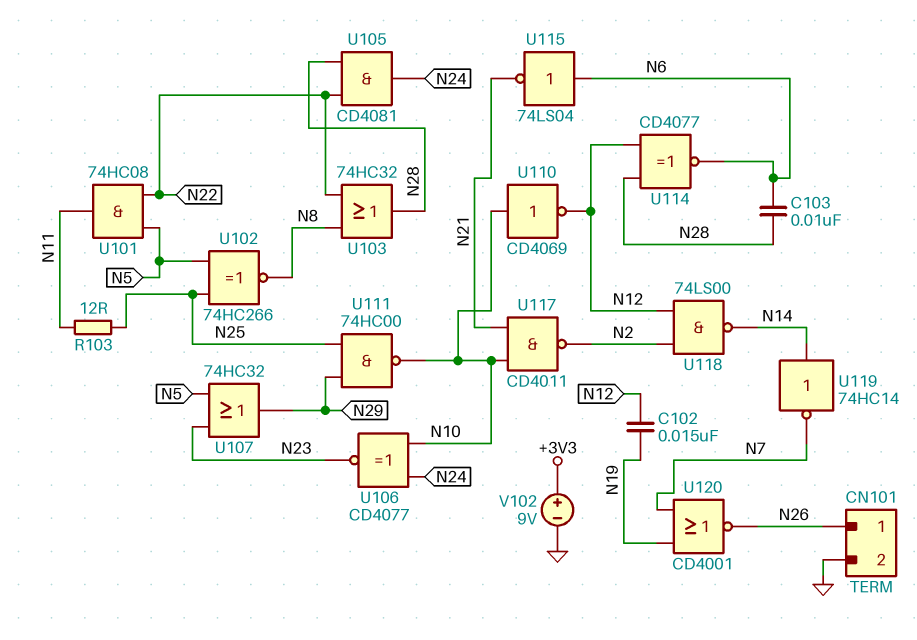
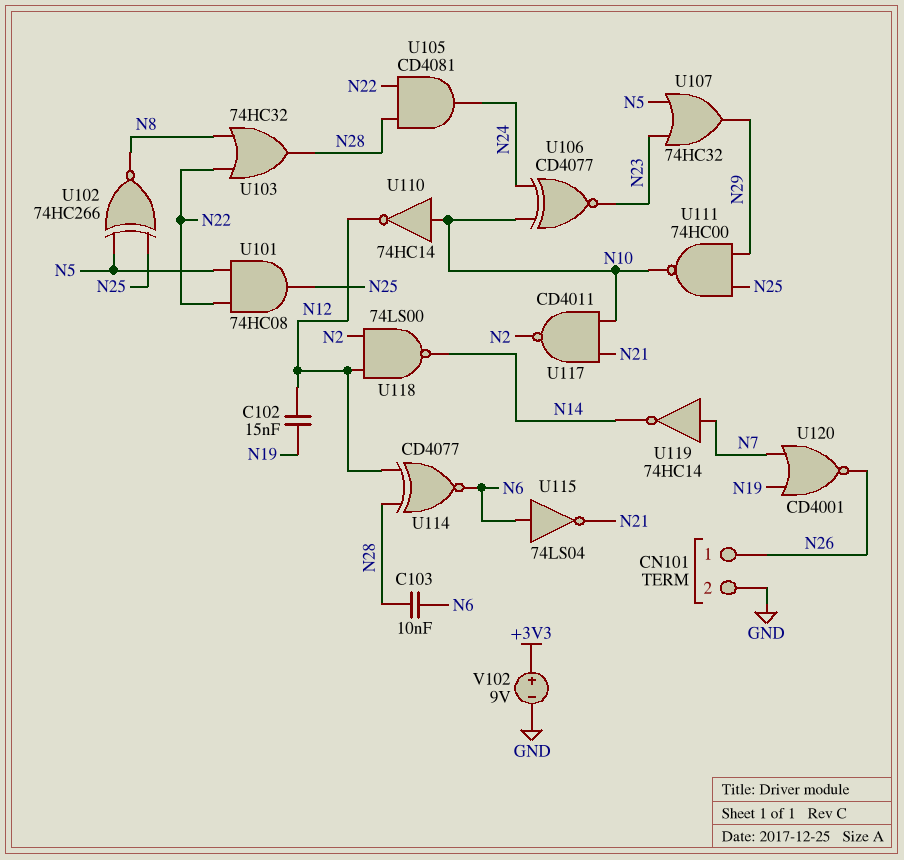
R103: 12 (N11, N25) -> none
U101: AND 74HC08 (in N5, in N22, out N11) -> AND 74HC08 (in N5, in N22, out N25)
U110: NOT CD4069 (in N10, out N12) -> NOT 74HC14 (in N10, out N12)
U119: NOT 74HC14 (in N14, out N7) -> NOT 74HC14 (in N7, out N14)

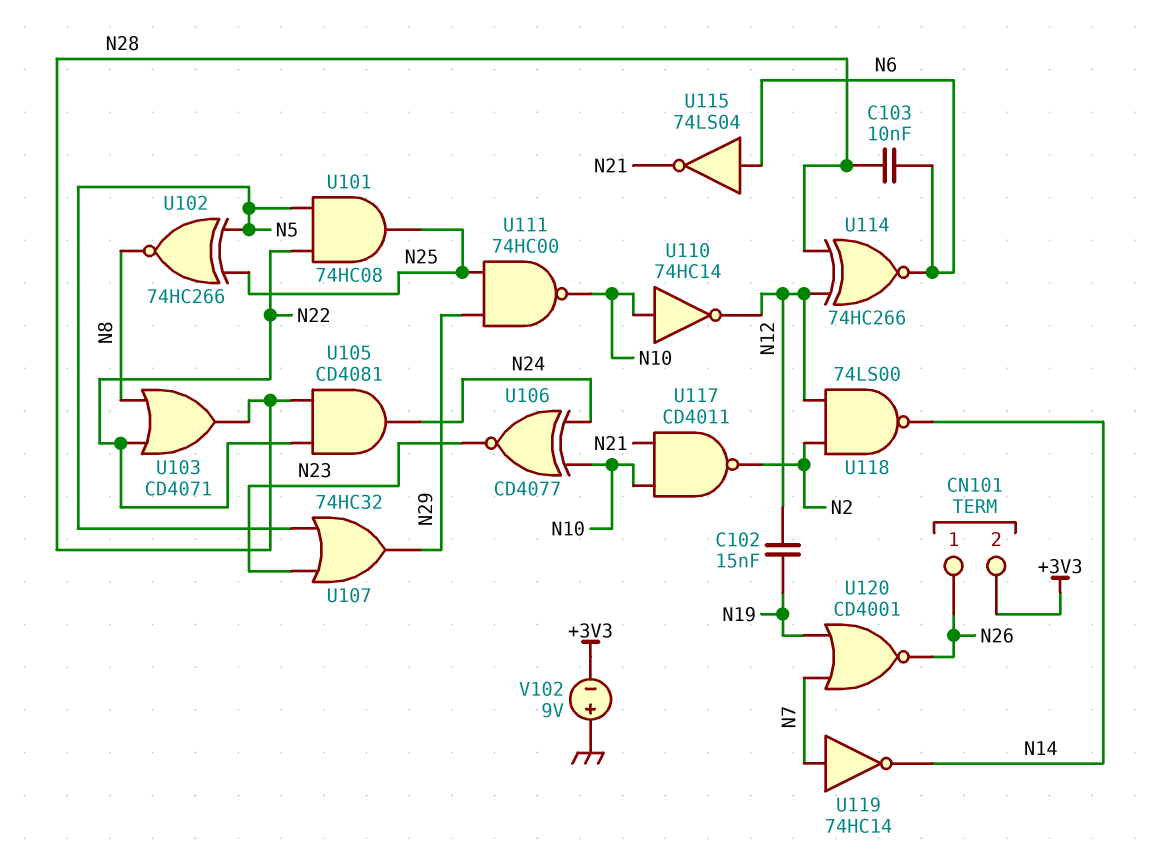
CN101 pin 2: GND -> +3V3
U103: OR 74HC32 (in N8, in N22, out N28) -> OR CD4071 (in N8, in N22, out N28)
U114: XNOR CD4077 (in N12, in N28, out N6) -> XNOR 74HC266 (in N12, in N28, out N6)
V102: 9V (plus +3V3, minus GND) -> 9V (plus GND, minus +3V3)

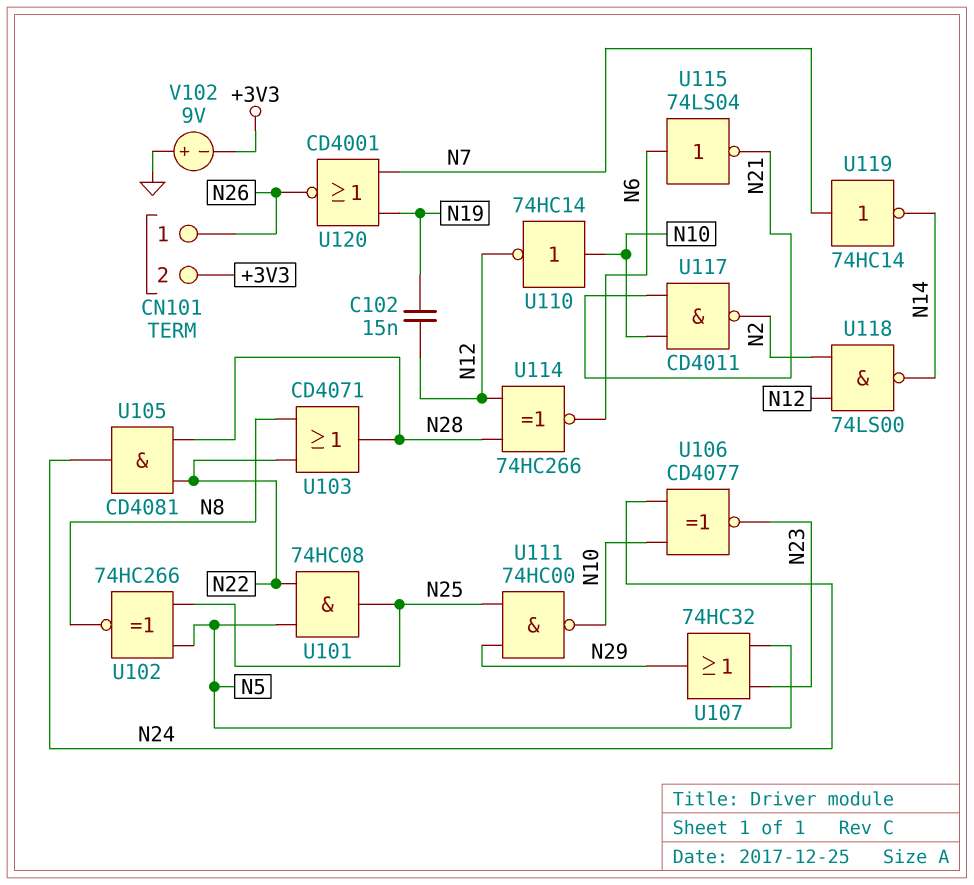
C103: 10nF (N6, N28) -> none

